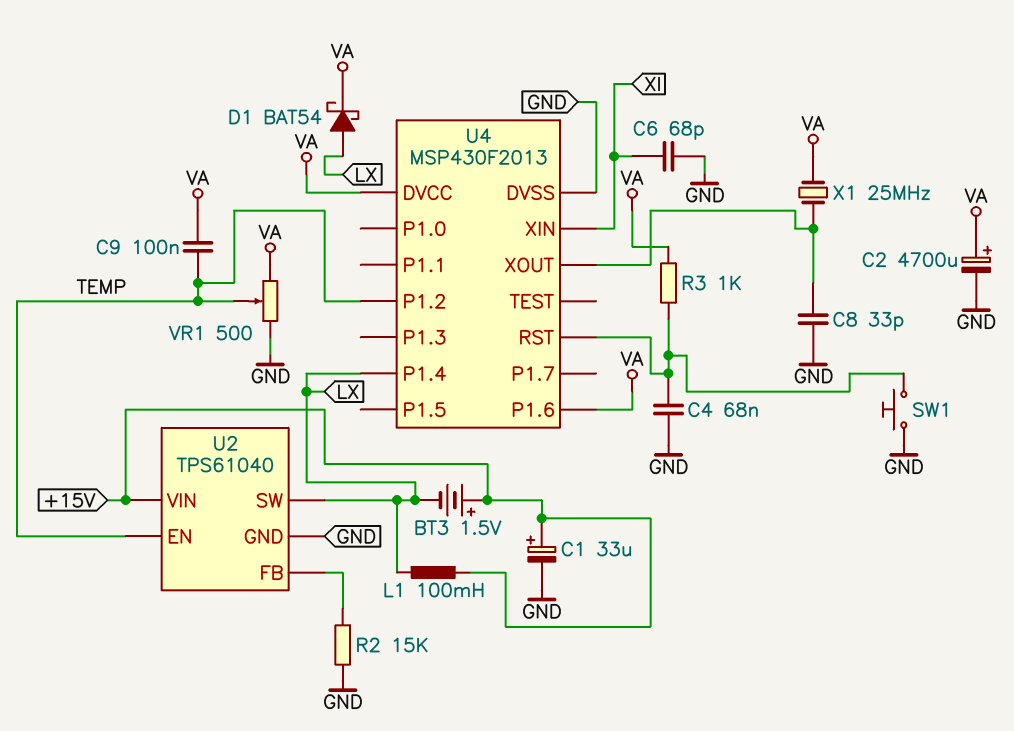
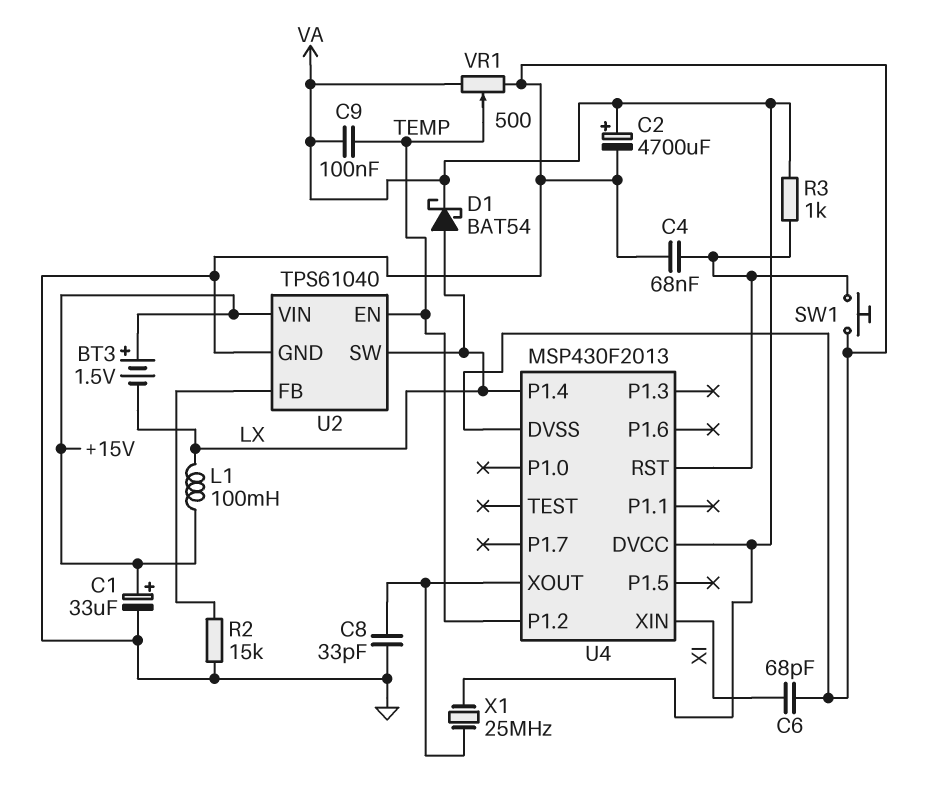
U4 pin P1.6: VA -> none

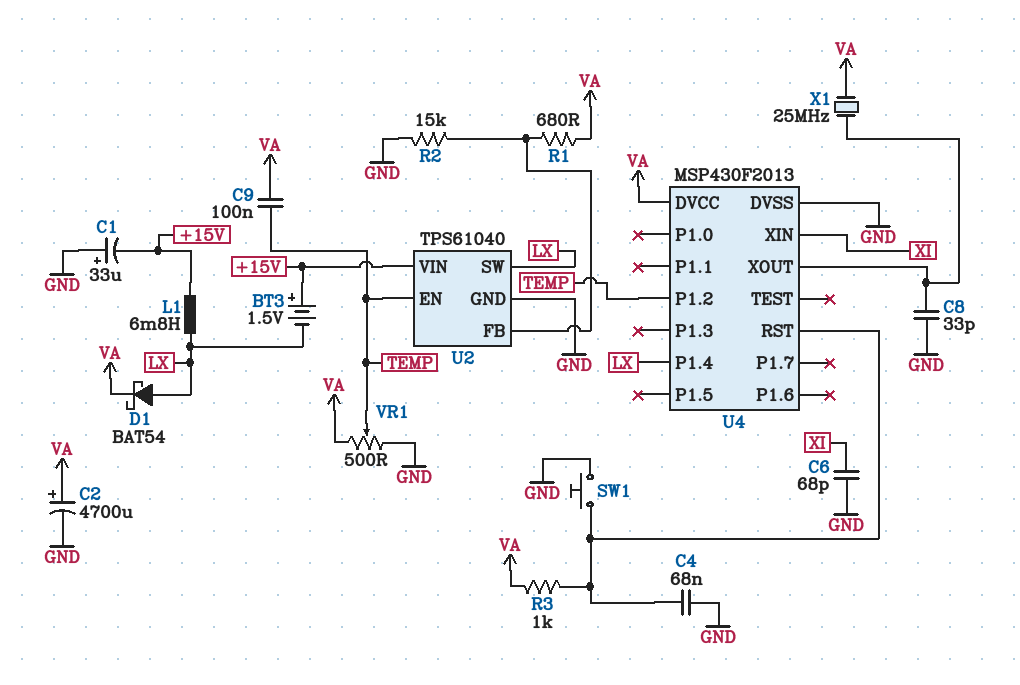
C1: 33uF (plus +15V, minus GND) -> 33uF (plus GND, minus +15V)
L1: 100mH (+15V, LX) -> 6.8mH (+15V, LX)
R1: none -> 680 (U2/FB, VA)

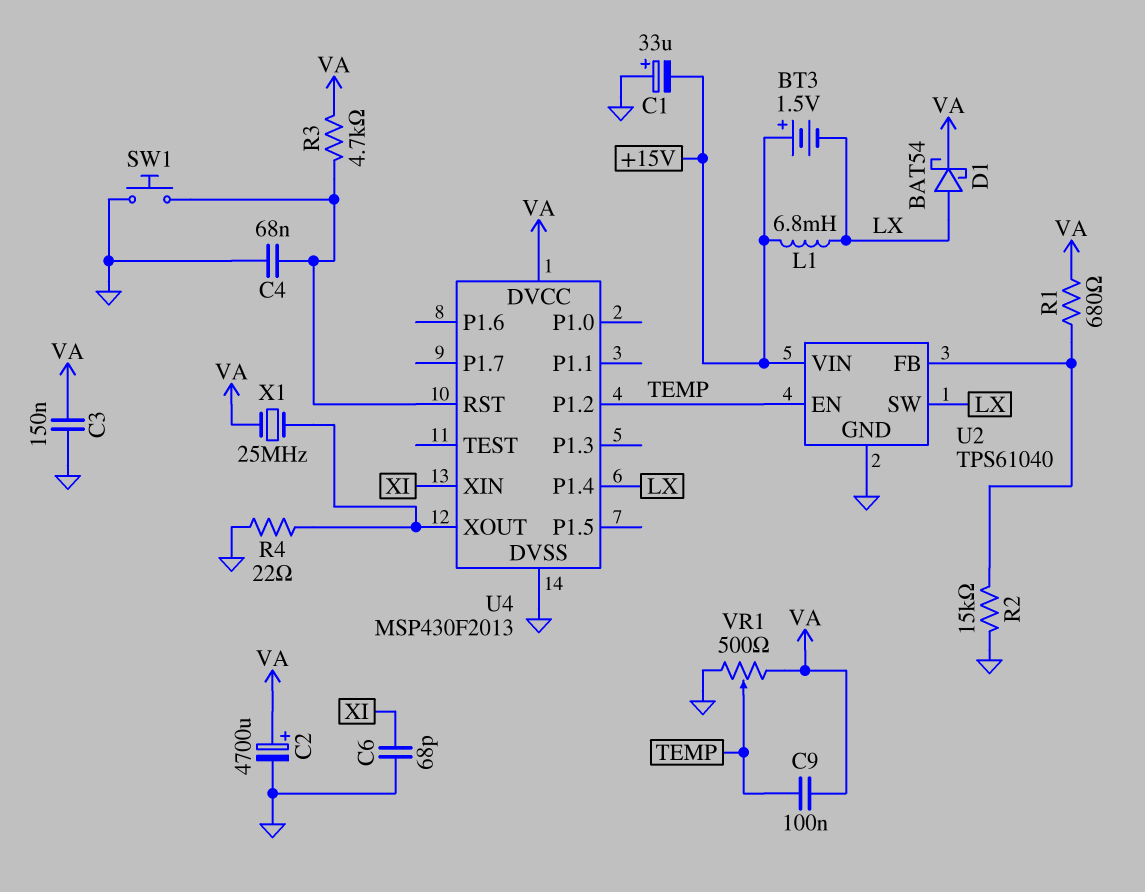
C3: none -> 150nF (GND, VA)
C8: 33pF (GND, U4/XOUT) -> none
R3: 1k (U4/RST, VA) -> 4.7k (U4/RST, VA)
R4: none -> 22 (GND, U4/XOUT)

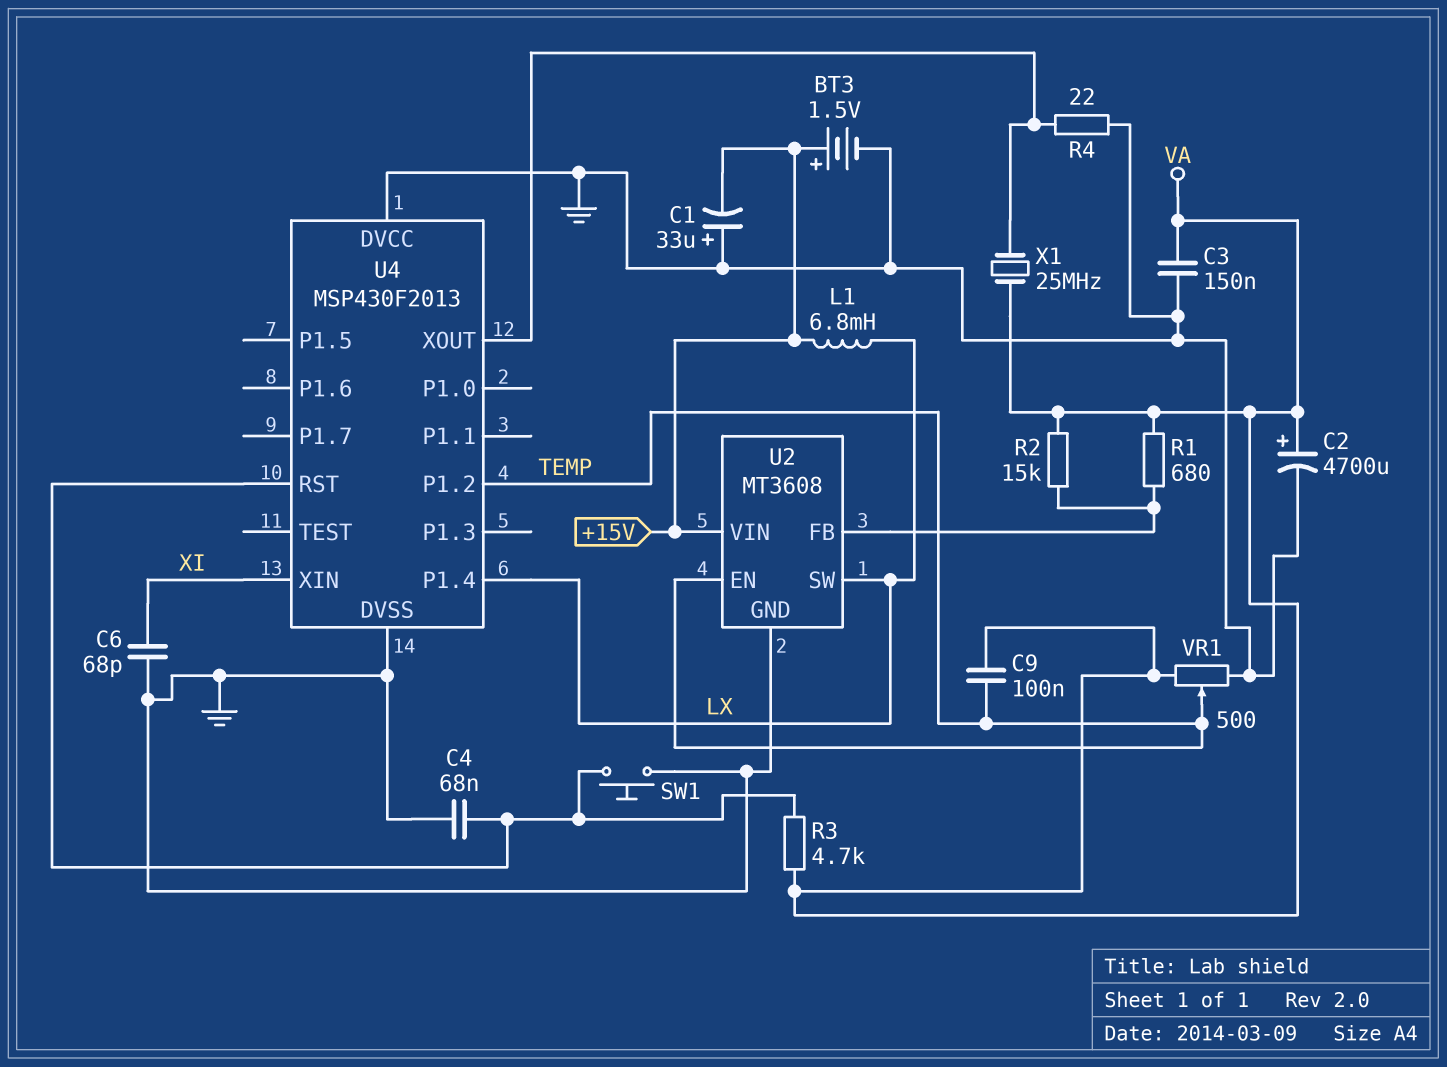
BT3: 1.5V (plus +15V, minus LX) -> 1.5V (plus +15V, minus GND)
D1: schottky BAT54 (A LX, K VA) -> none
R2: 15k (GND, U2/FB) -> 15k (U2/FB, VA)
U2: TPS61040 -> MT3608
U4 pin DVCC: VA -> GND

